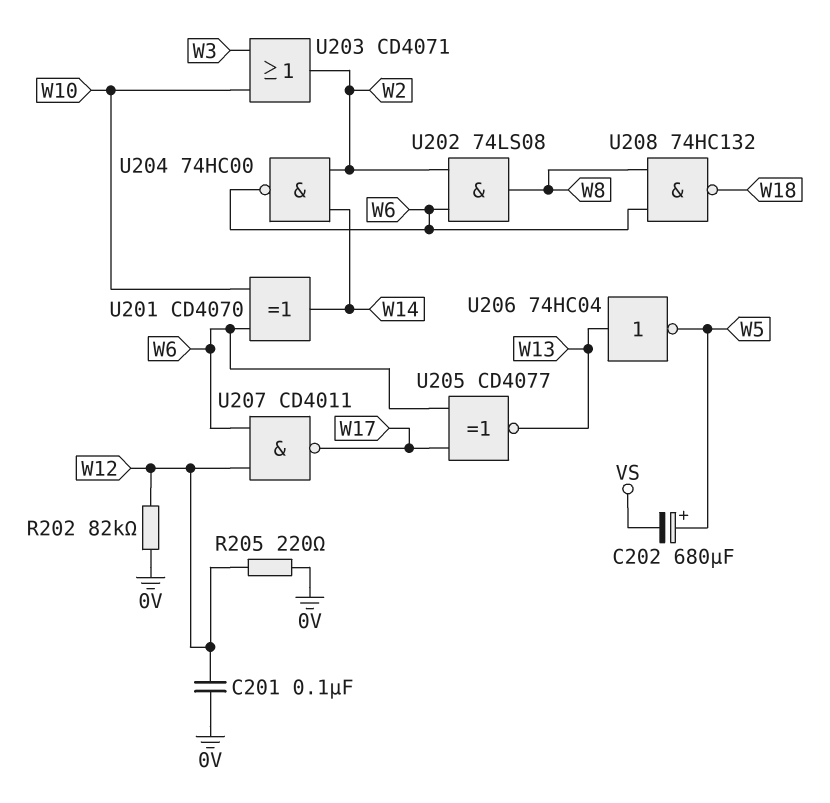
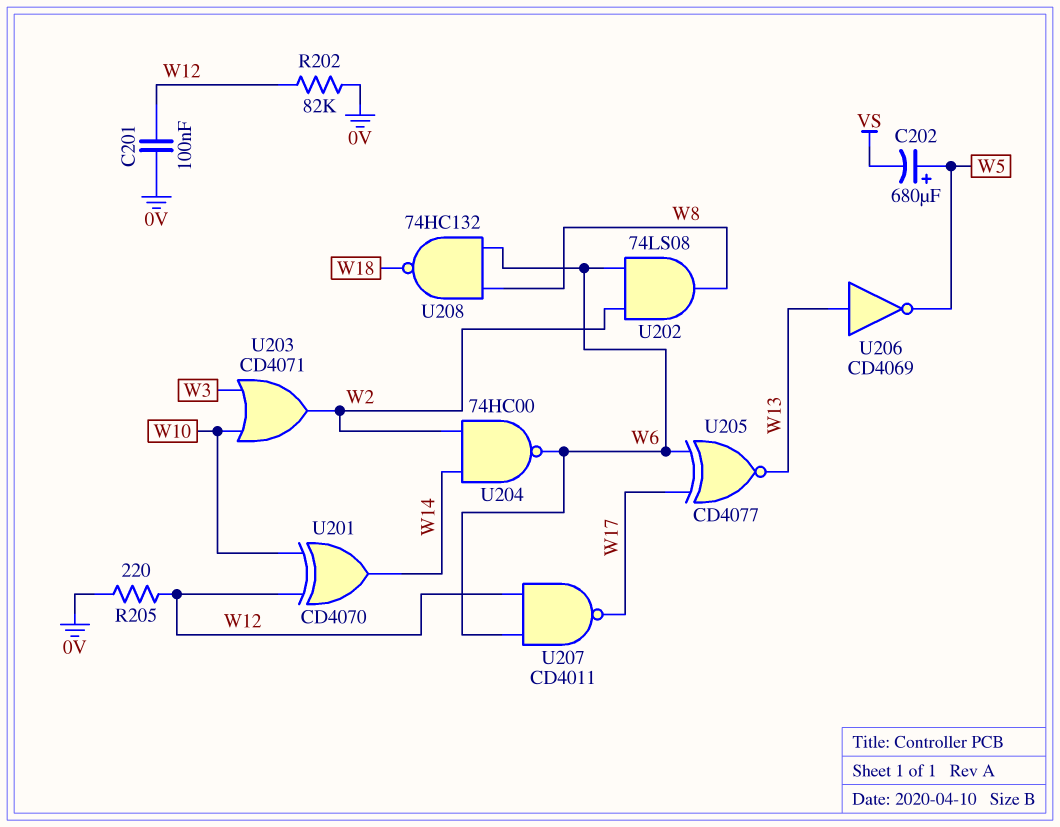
U201: XOR CD4070 (in W6, in W10, out W14) -> XOR CD4070 (in W10, in W12, out W14)
U206: NOT 74HC04 (in W13, out W5) -> NOT CD4069 (in W13, out W5)

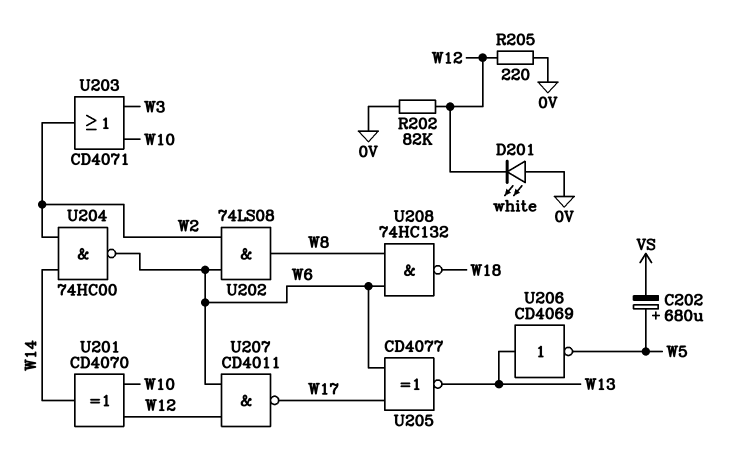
C201: 100nF (0V, W12) -> none
D201: none -> LED white (A 0V, K W12)

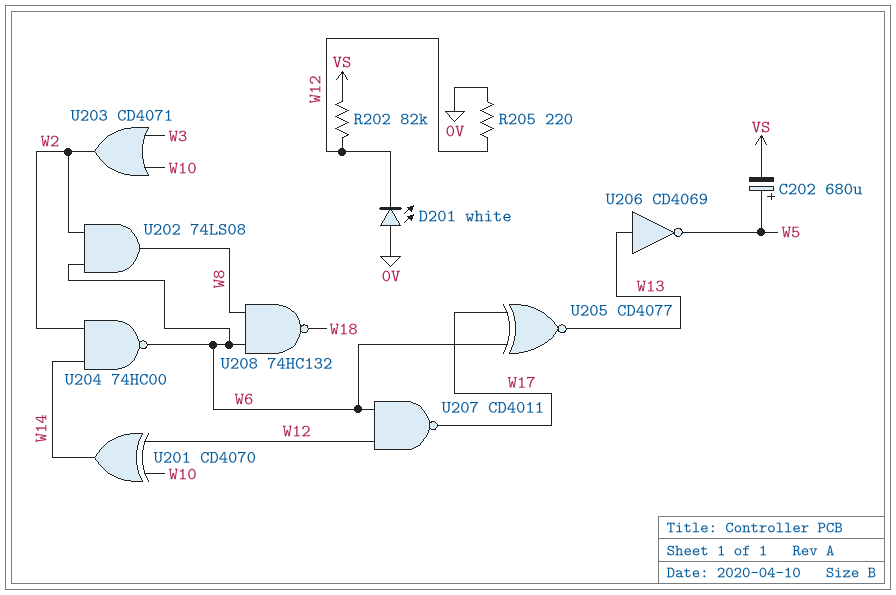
R202: 82k (0V, W12) -> 82k (VS, W12)

